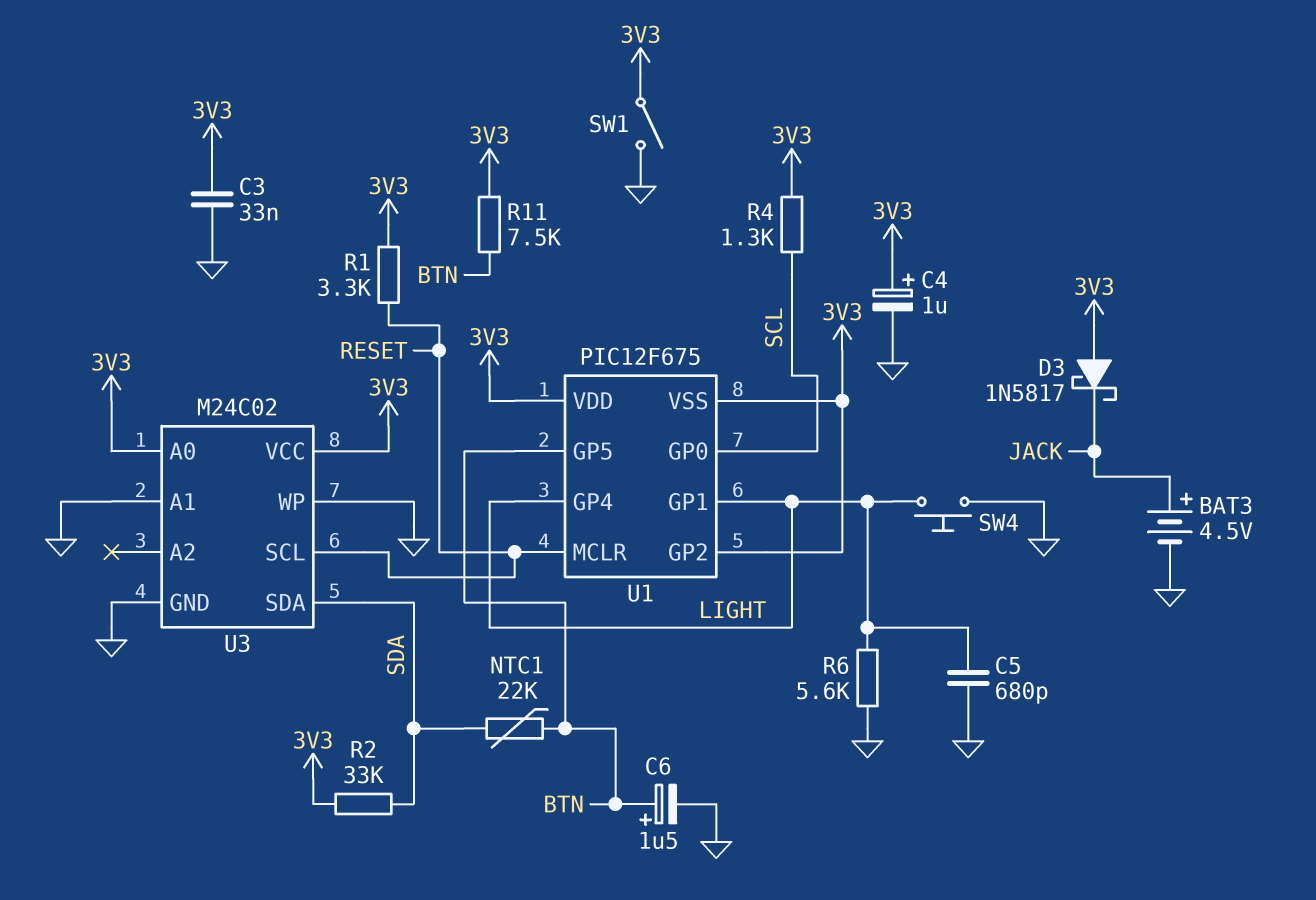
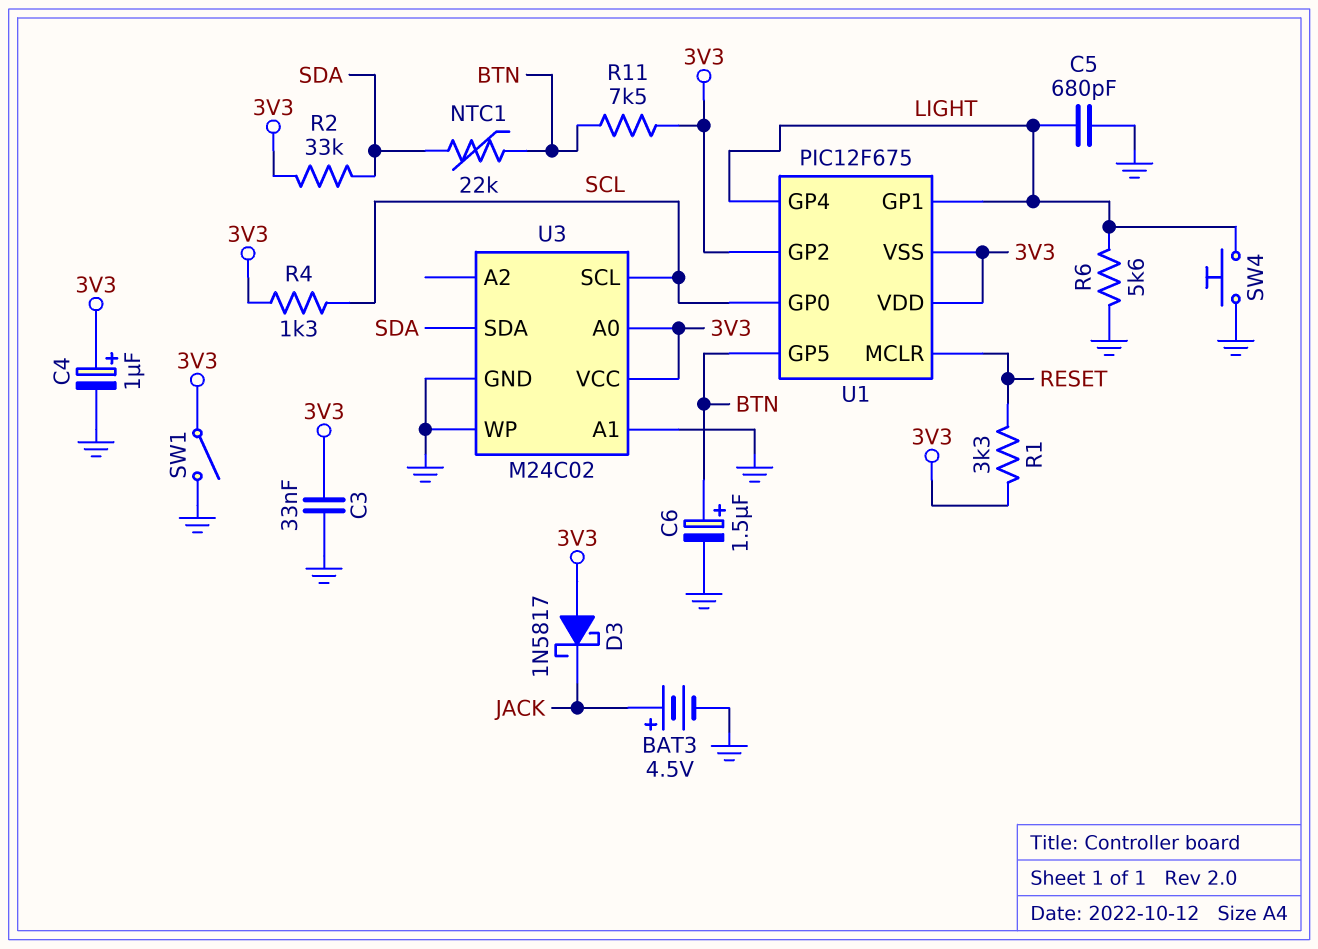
U3 pin SCL: RESET -> SCL

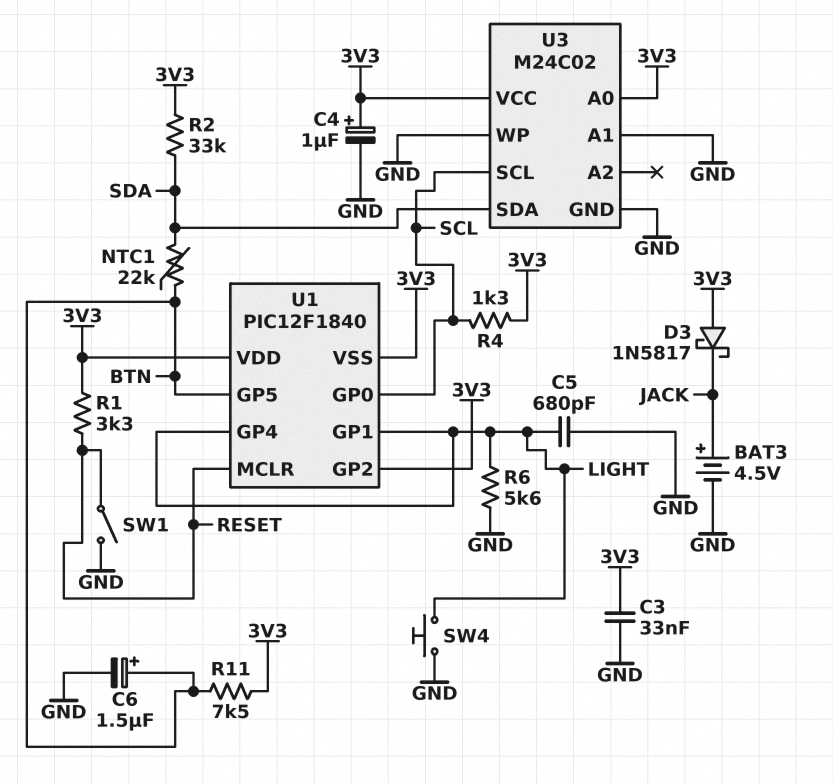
SW1: switch (3V3, GND) -> switch (GND, RESET)
U1: PIC12F675 -> PIC12F1840

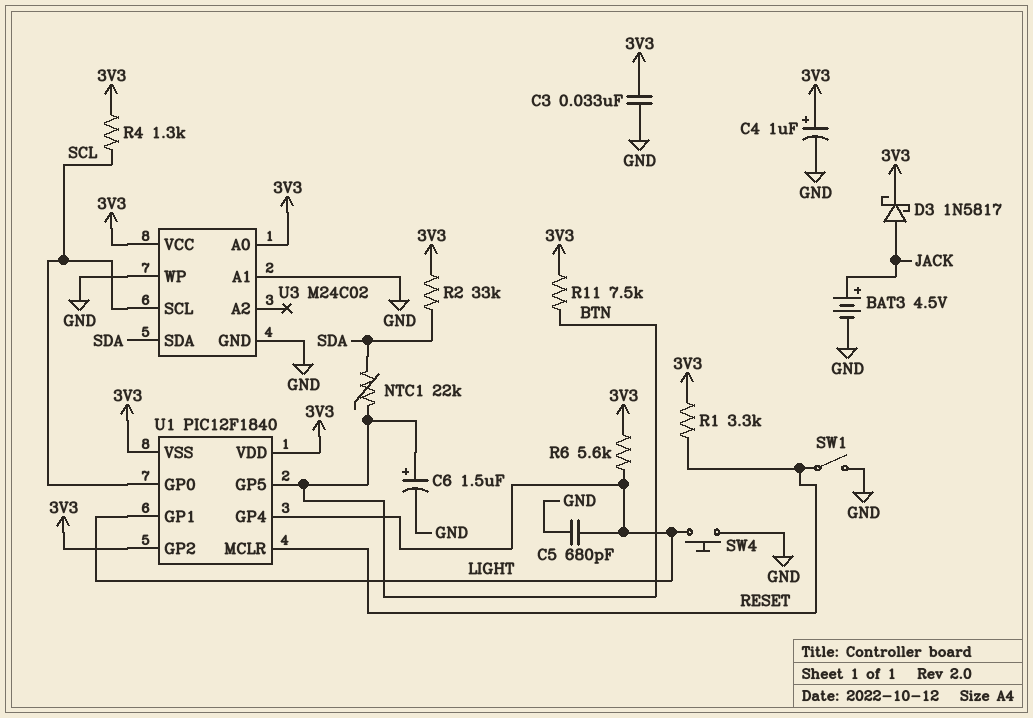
D3: schottky 1N5817 (A 3V3, K JACK) -> schottky 1N5817 (A JACK, K 3V3)
R6: 5.6k (GND, LIGHT) -> 5.6k (3V3, LIGHT)

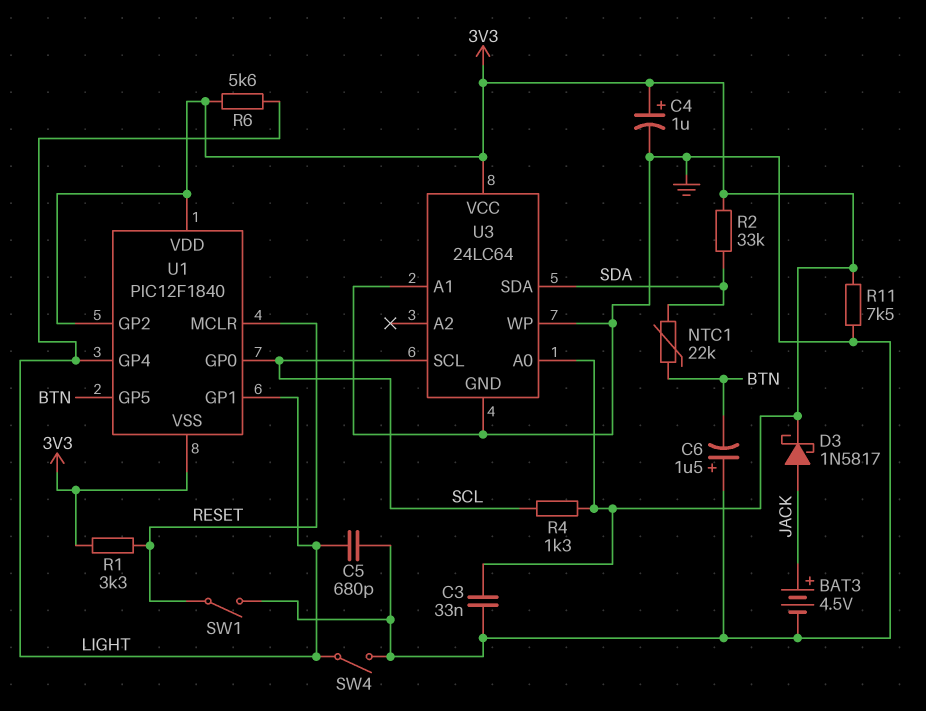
C6: 1.5uF (plus BTN, minus GND) -> 1.5uF (plus GND, minus BTN)
R11: 7.5k (3V3, BTN) -> 7.5k (3V3, GND)
SW4: button (GND, LIGHT) -> switch (GND, LIGHT)
U3: M24C02 -> 24LC64

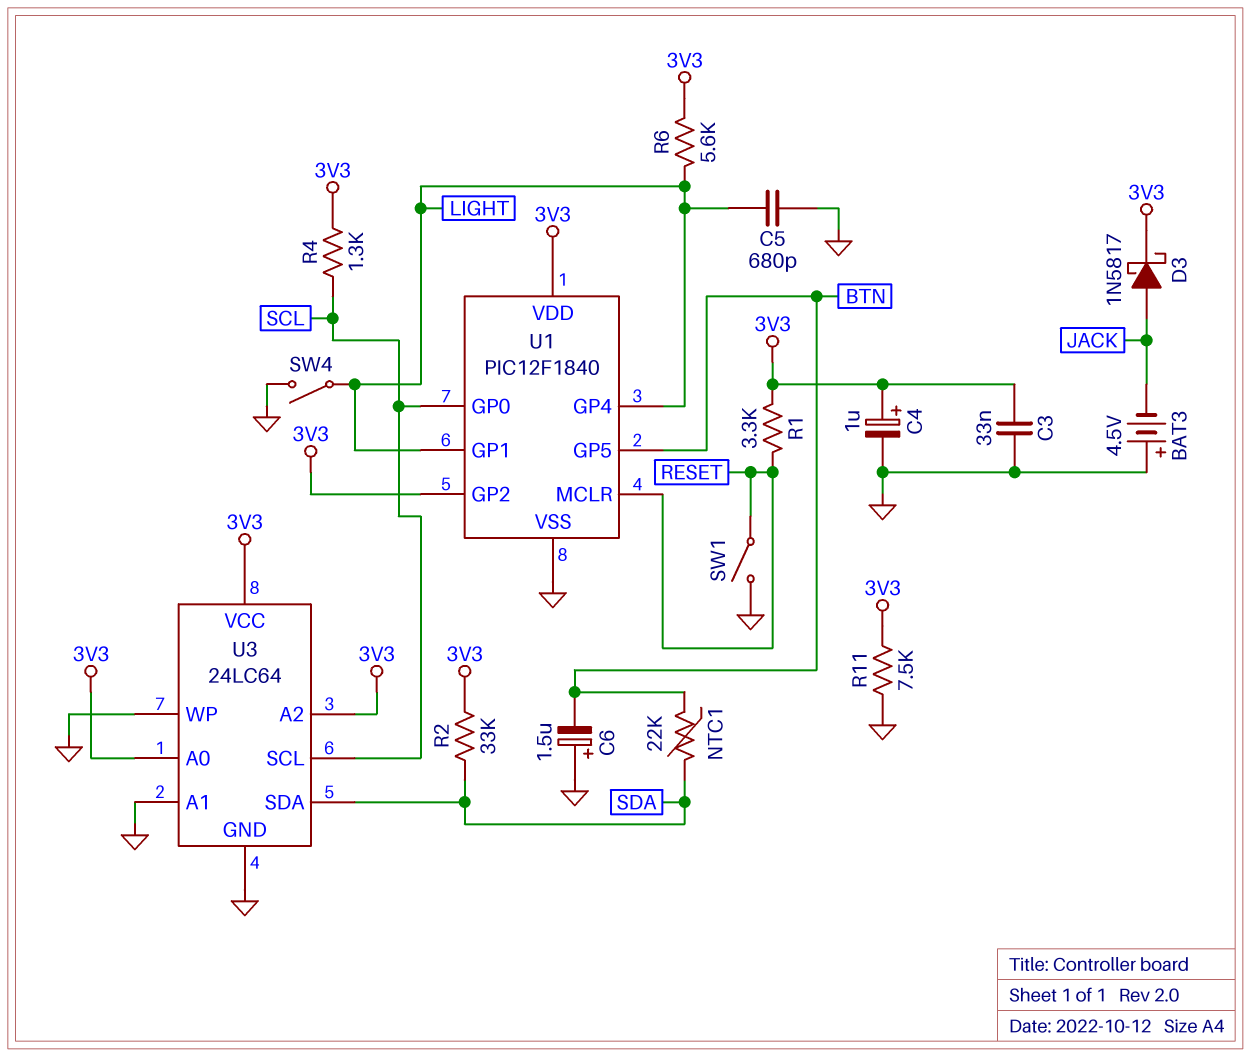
BAT3: 4.5V (plus JACK, minus GND) -> 4.5V (plus GND, minus JACK)
U1 pin VSS: 3V3 -> GND
U3 pin A2: none -> 3V3

